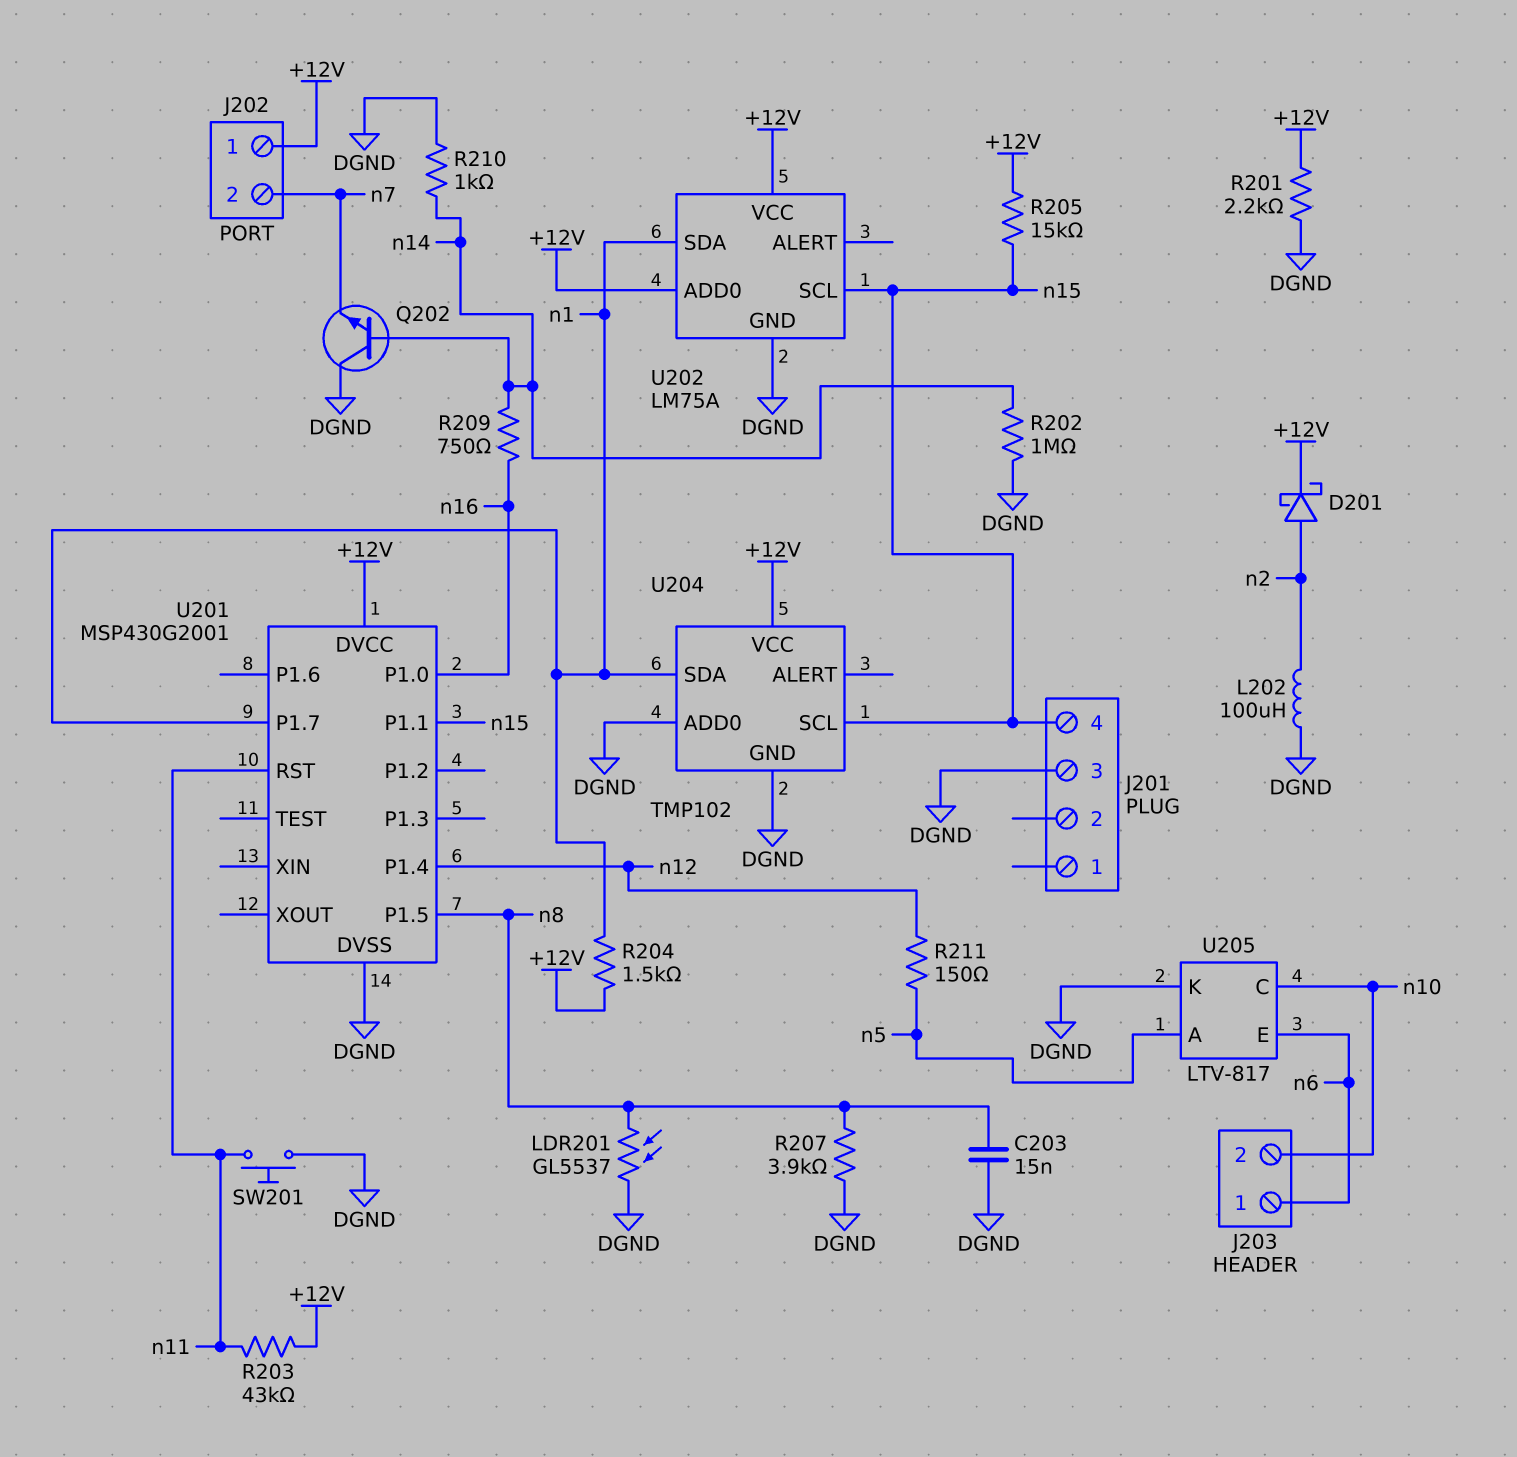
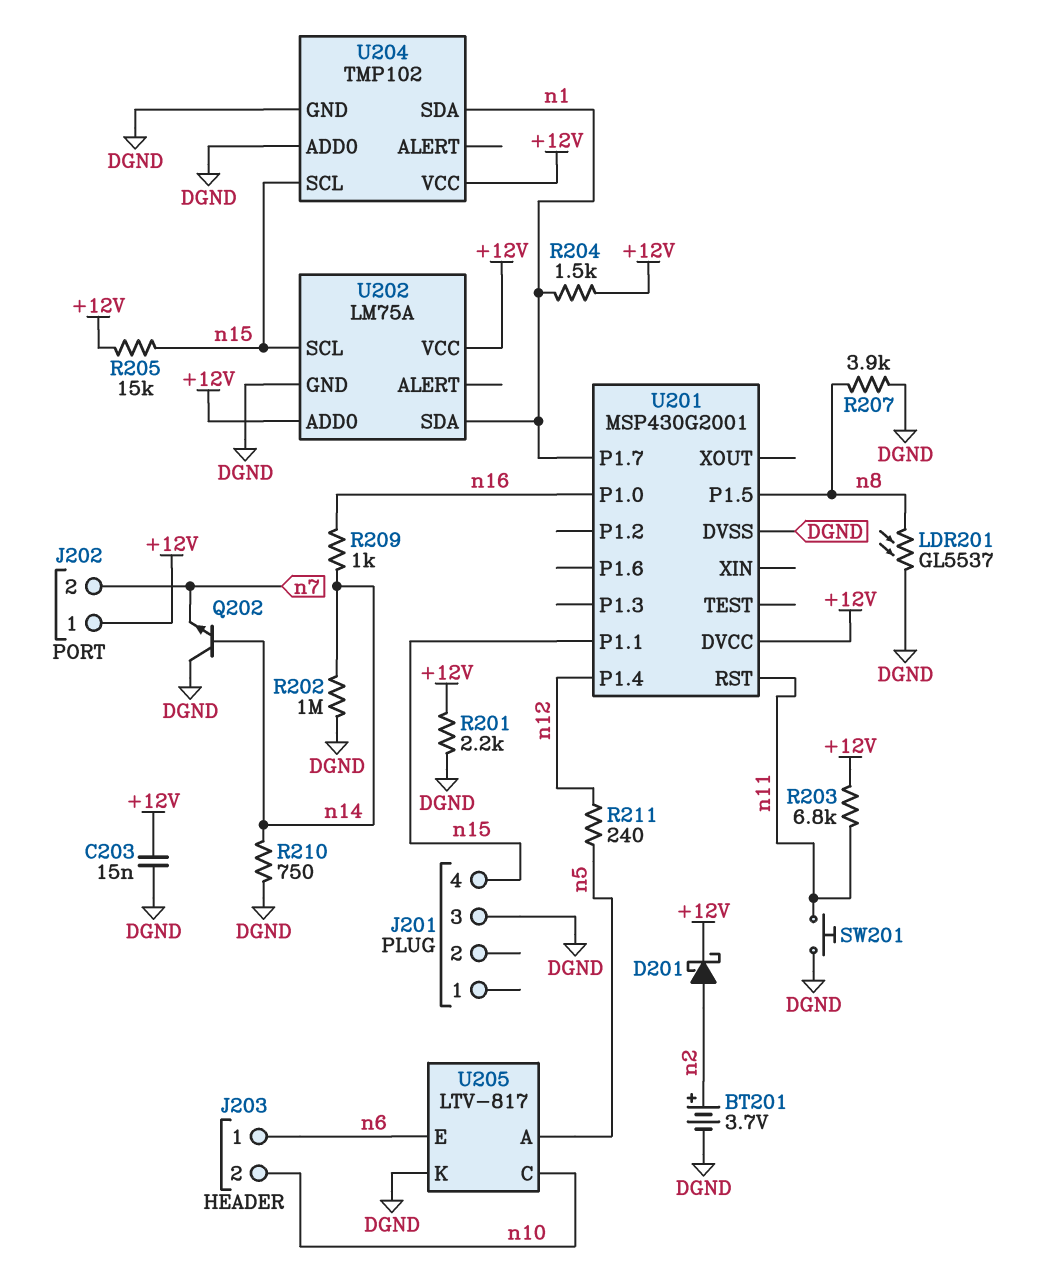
BT201: none -> 3.7V (plus n2, minus DGND)
C203: 15nF (DGND, n8) -> 15nF (+12V, DGND)
L202: 100uH (DGND, n2) -> none
R203: 43k (+12V, n11) -> 6.8k (+12V, n11)
R209: 750 (n14, n16) -> 1k (n14, n16)
R210: 1k (DGND, n14) -> 750 (DGND, n14)
R211: 150 (n5, n12) -> 240 (n5, n12)

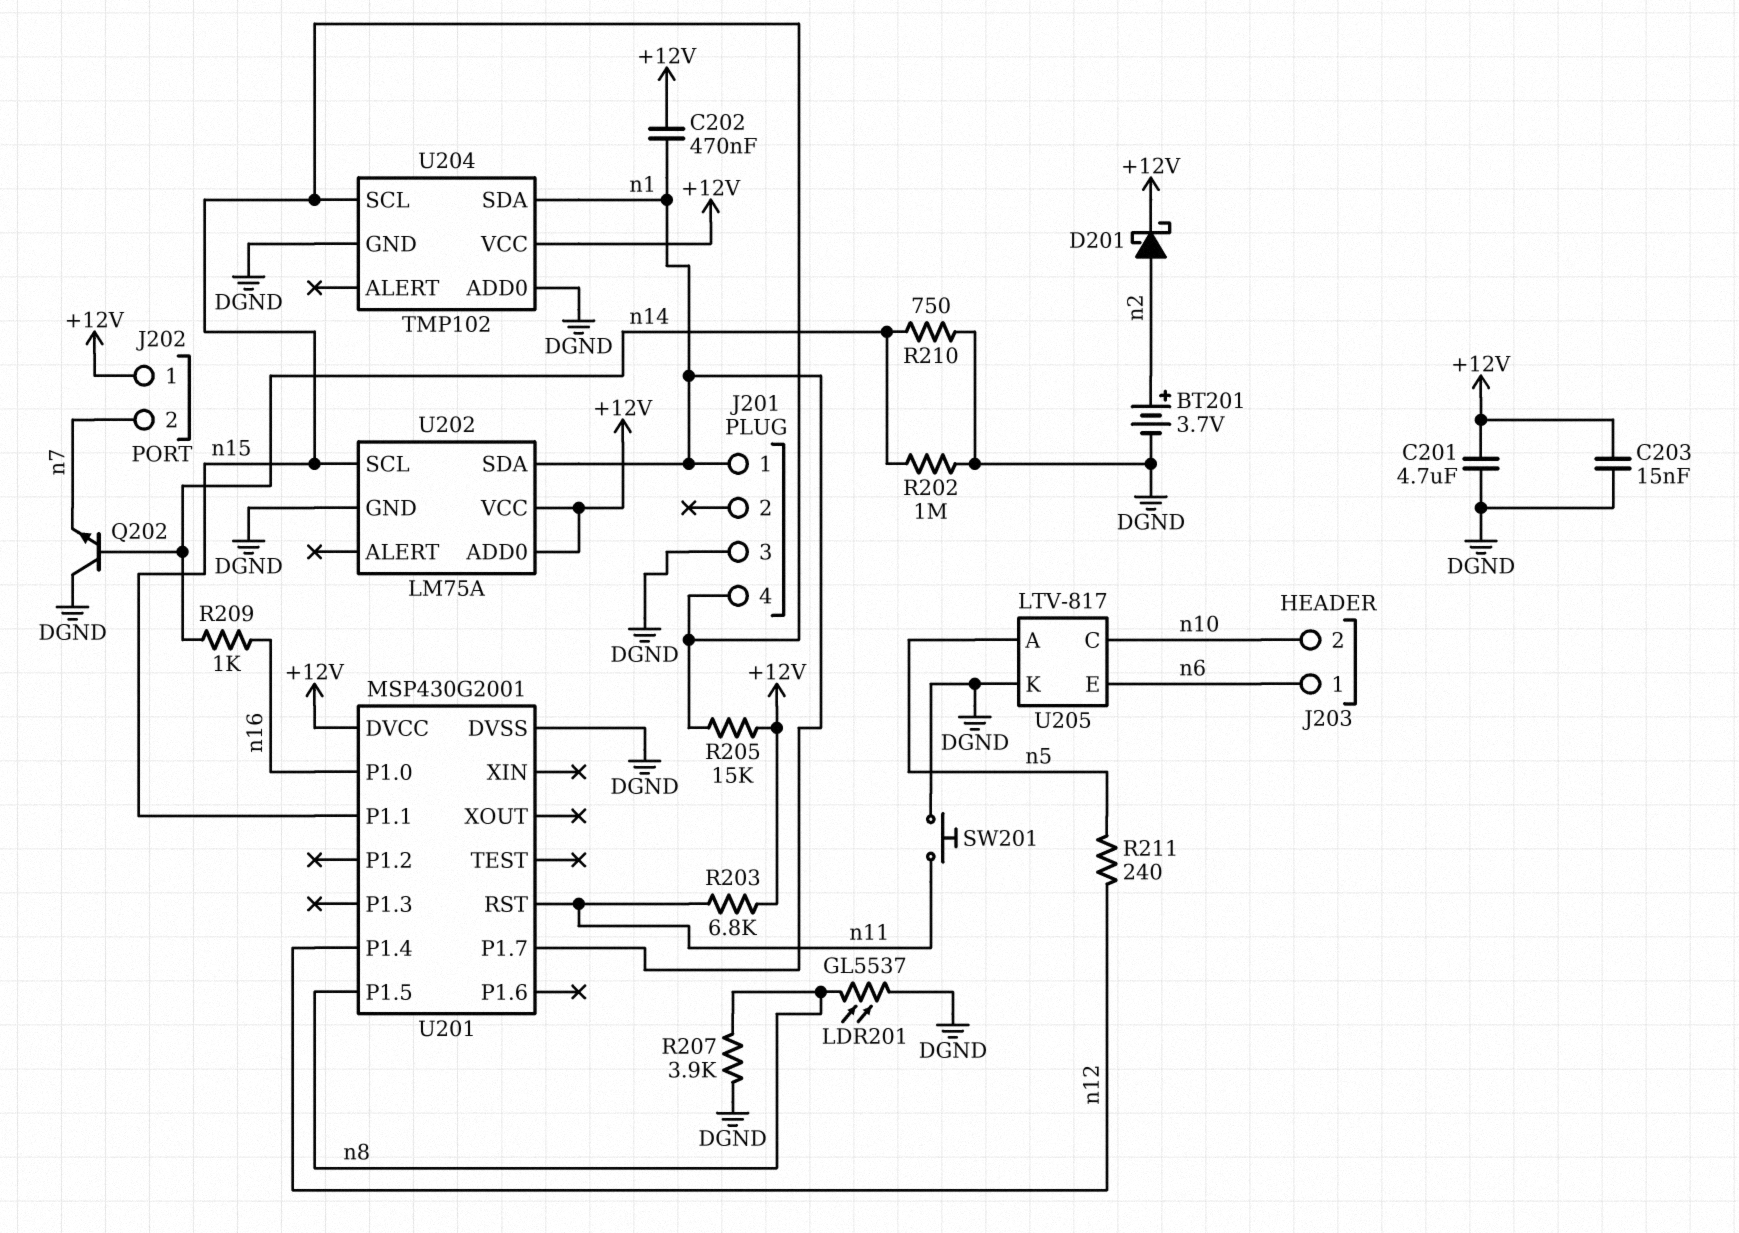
C201: none -> 4.7uF (+12V, DGND)
C202: none -> 470nF (+12V, n1)
J201 pin 1: none -> n1
R201: 2.2k (+12V, DGND) -> none
R204: 1.5k (+12V, n1) -> none

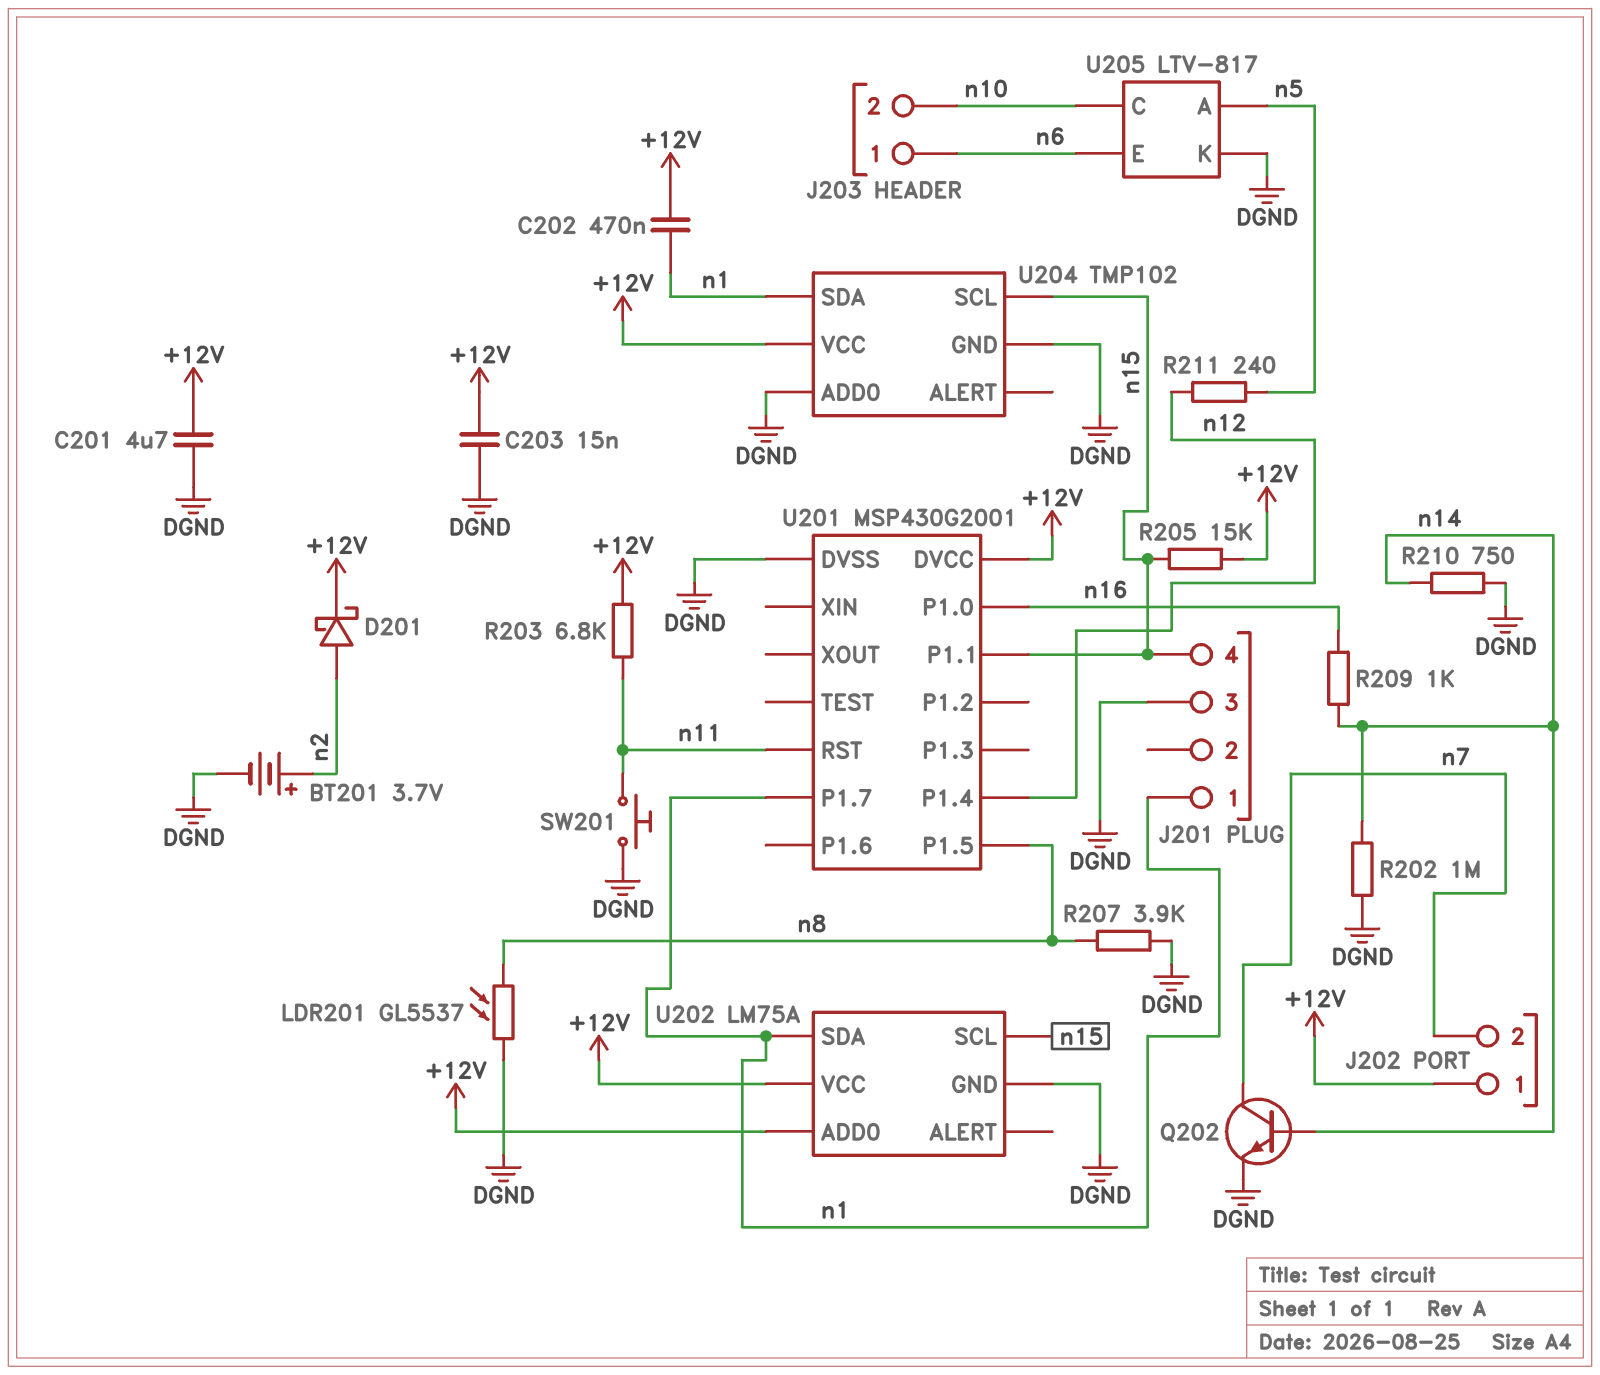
Q202: NPN (B n14, C DGND, E n7) -> NPN (B n14, C n7, E DGND)

